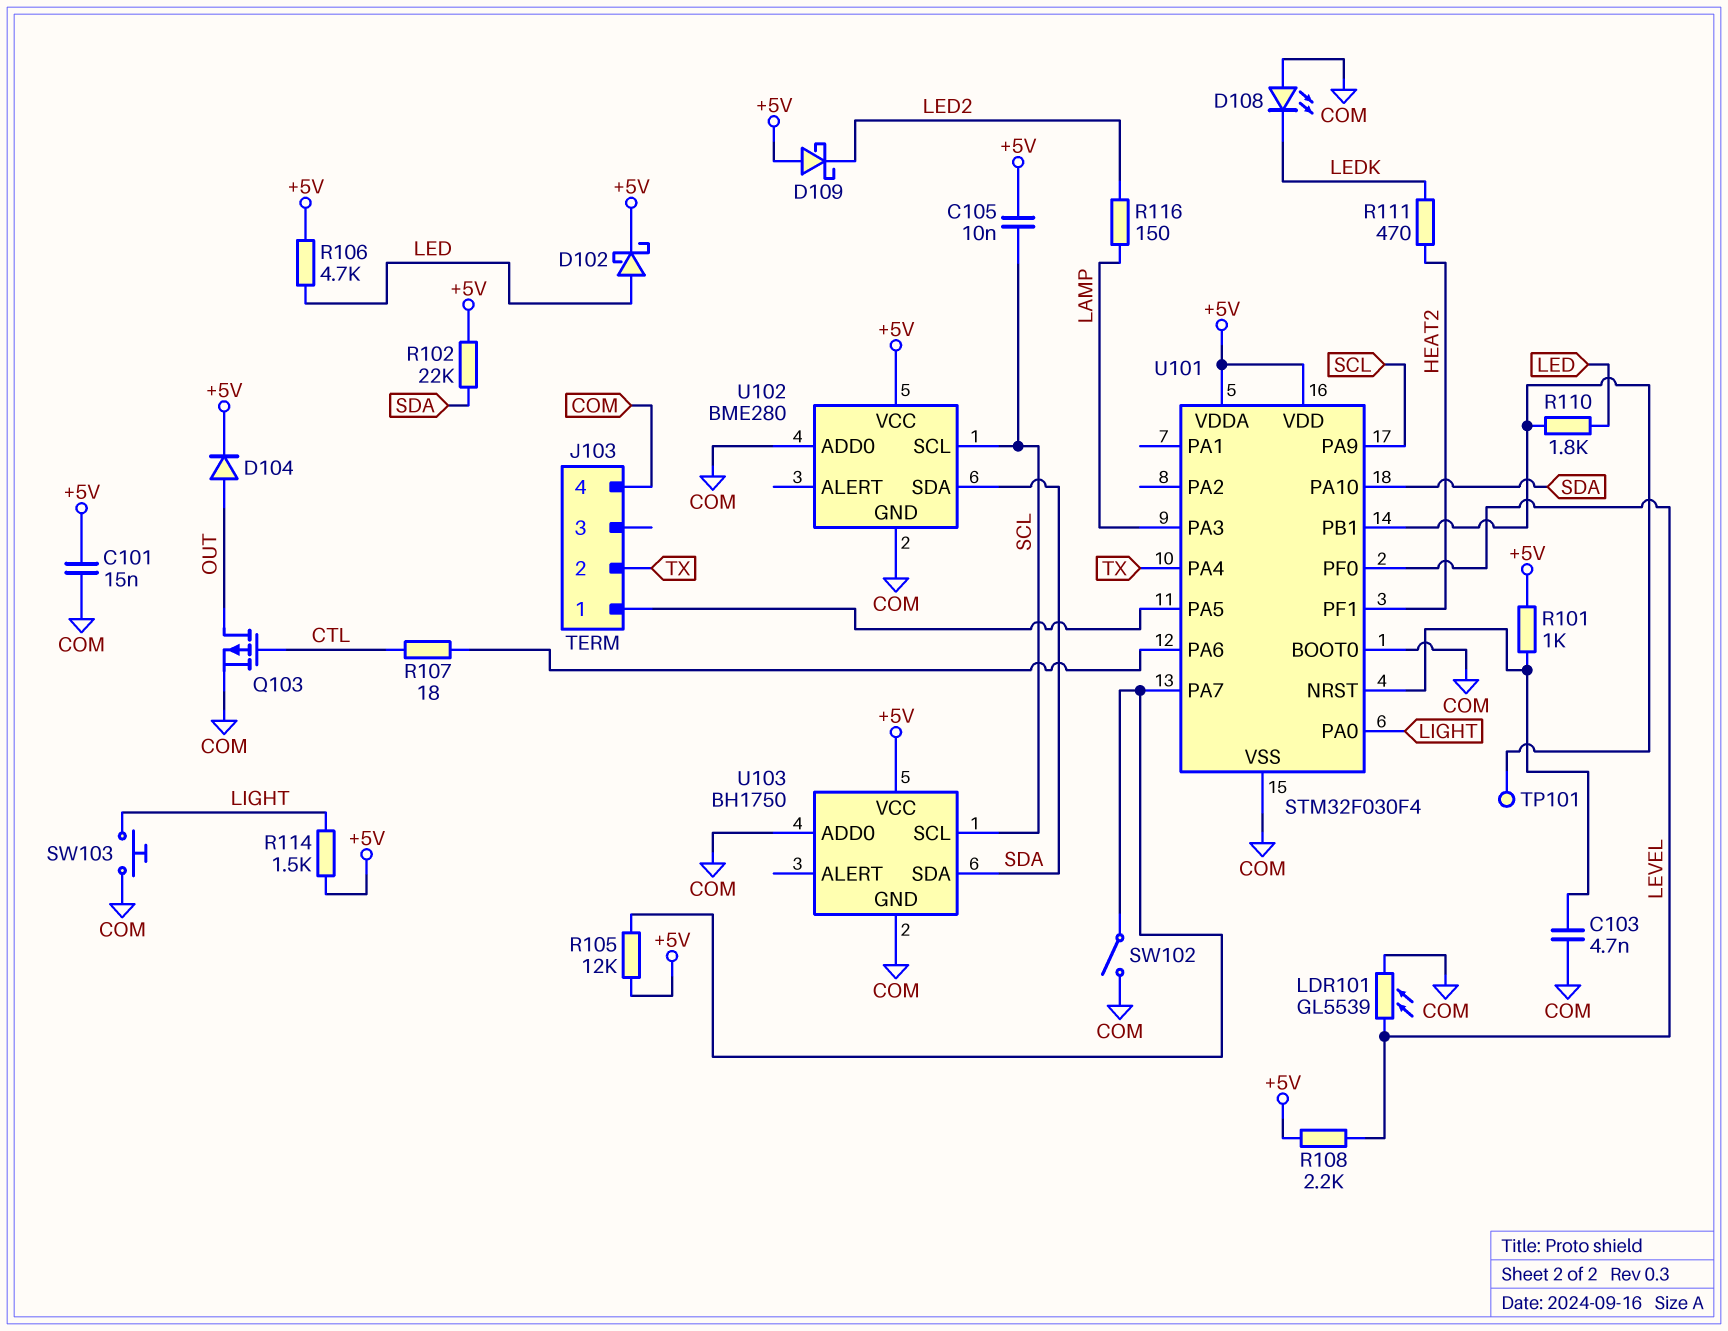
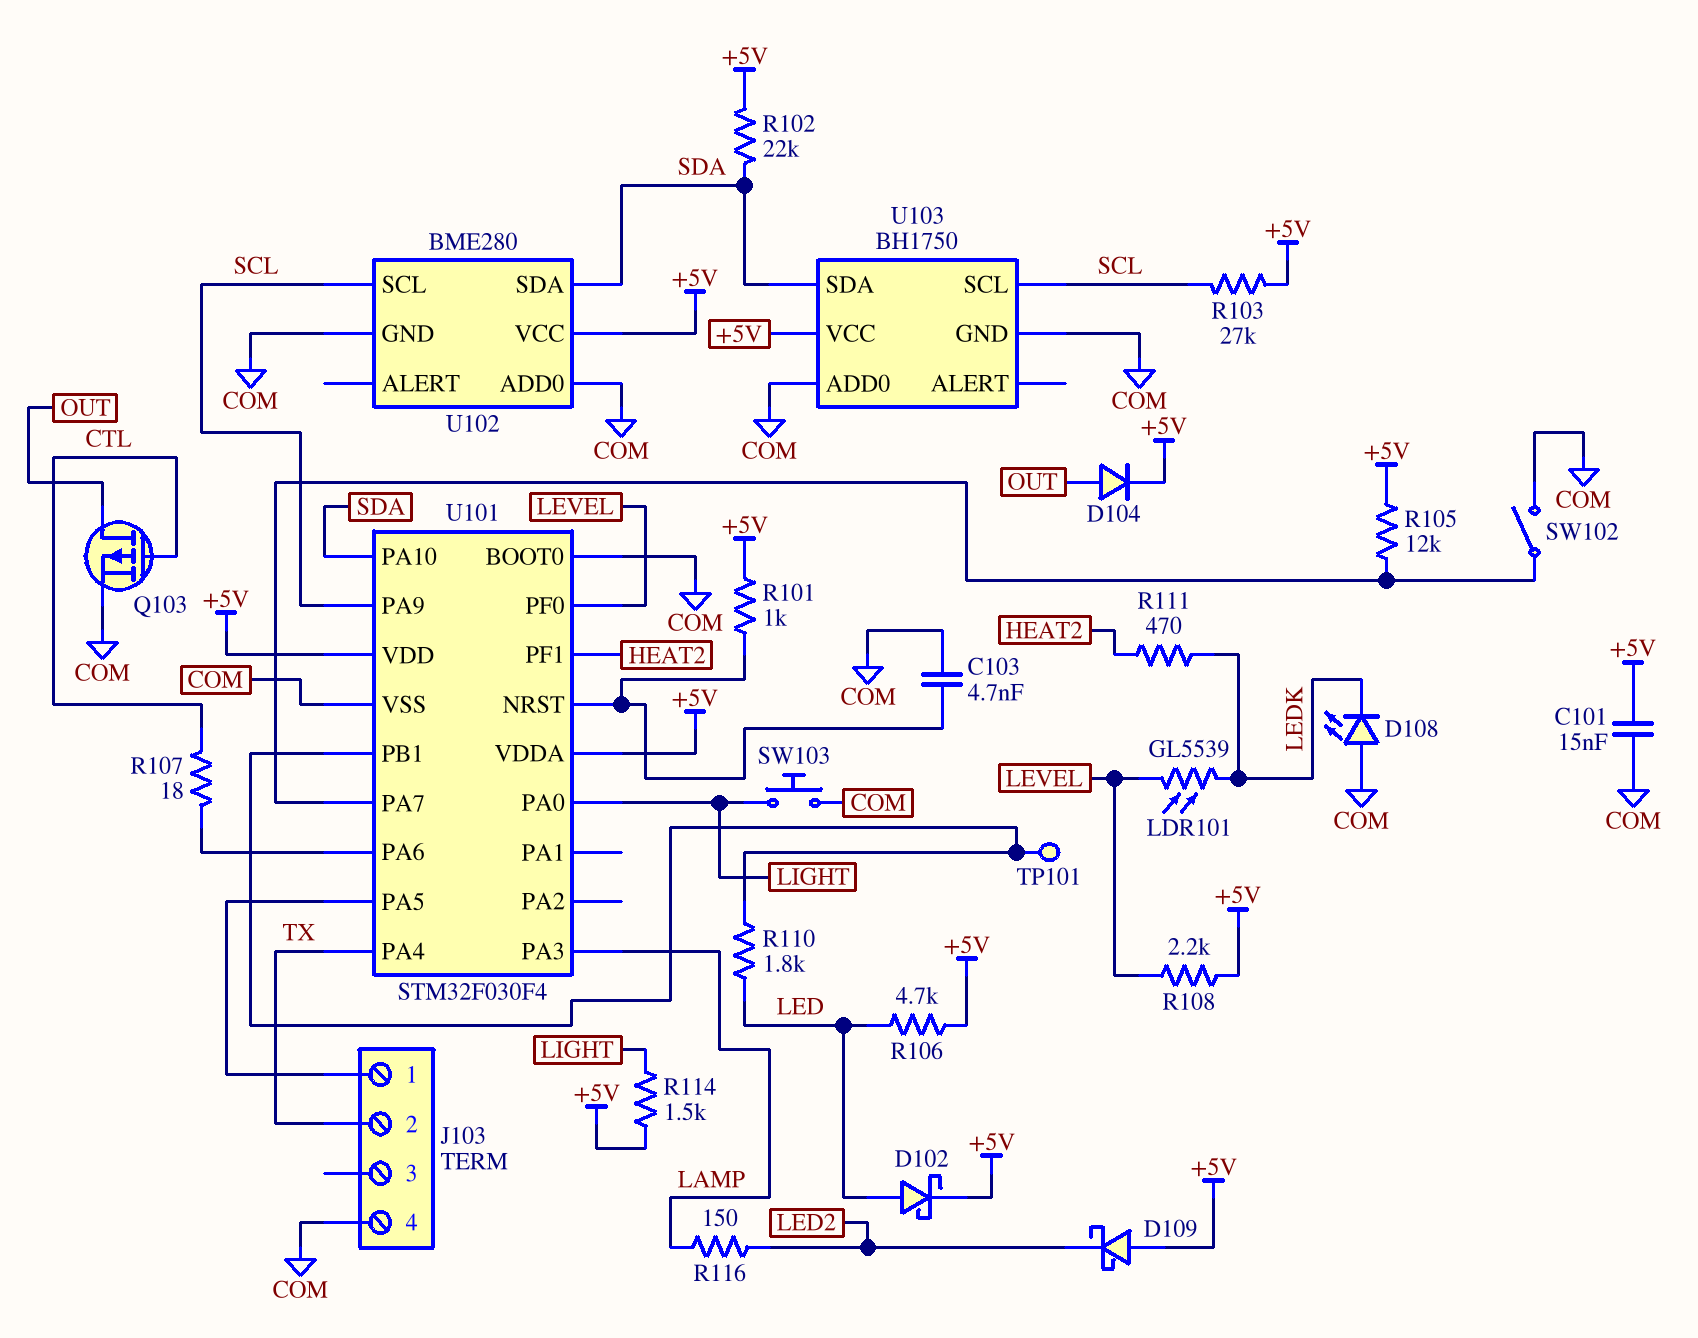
C105: 10nF (+5V, SCL) -> none
LDR101: GL5539 (COM, LEVEL) -> GL5539 (LEDK, LEVEL)
R103: none -> 27k (+5V, SCL)

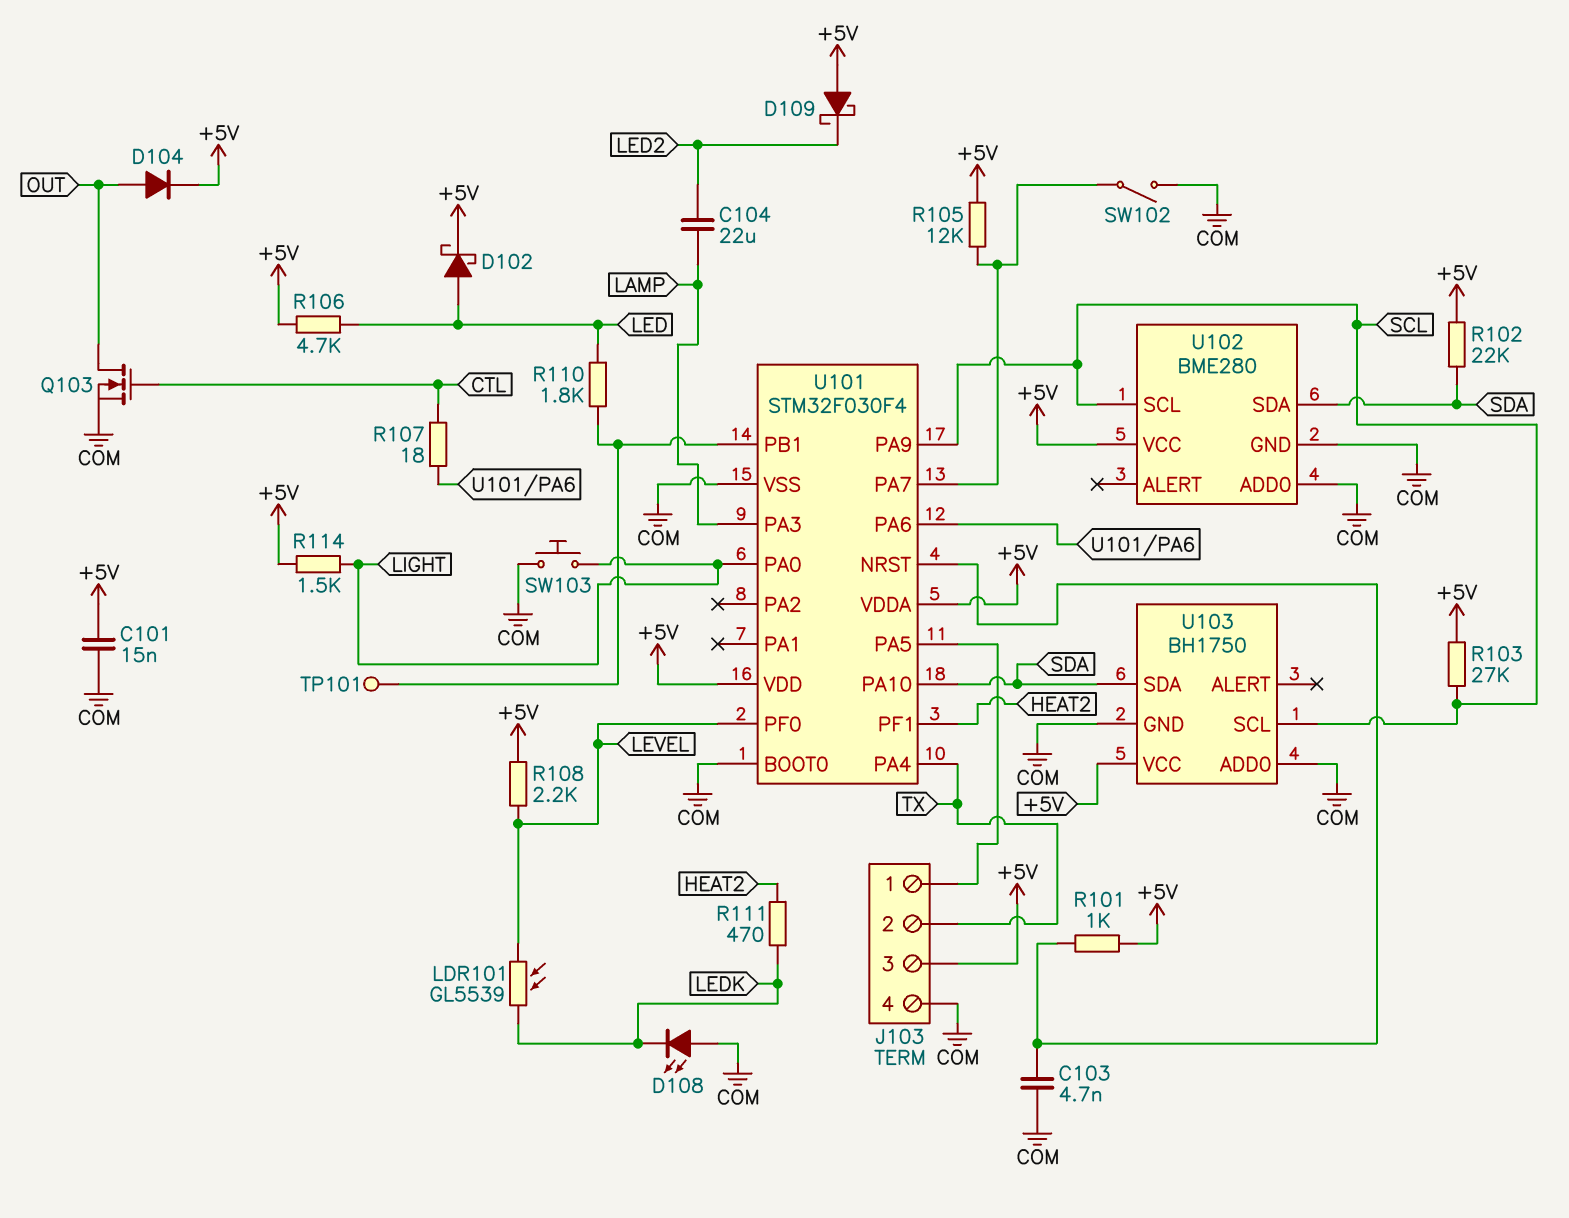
C104: none -> 22uF (LAMP, LED2)
J103 pin 3: none -> +5V
Q103: PMOS (G CTL, D OUT, S COM) -> NMOS (G CTL, D OUT, S COM)
R116: 150 (LAMP, LED2) -> none

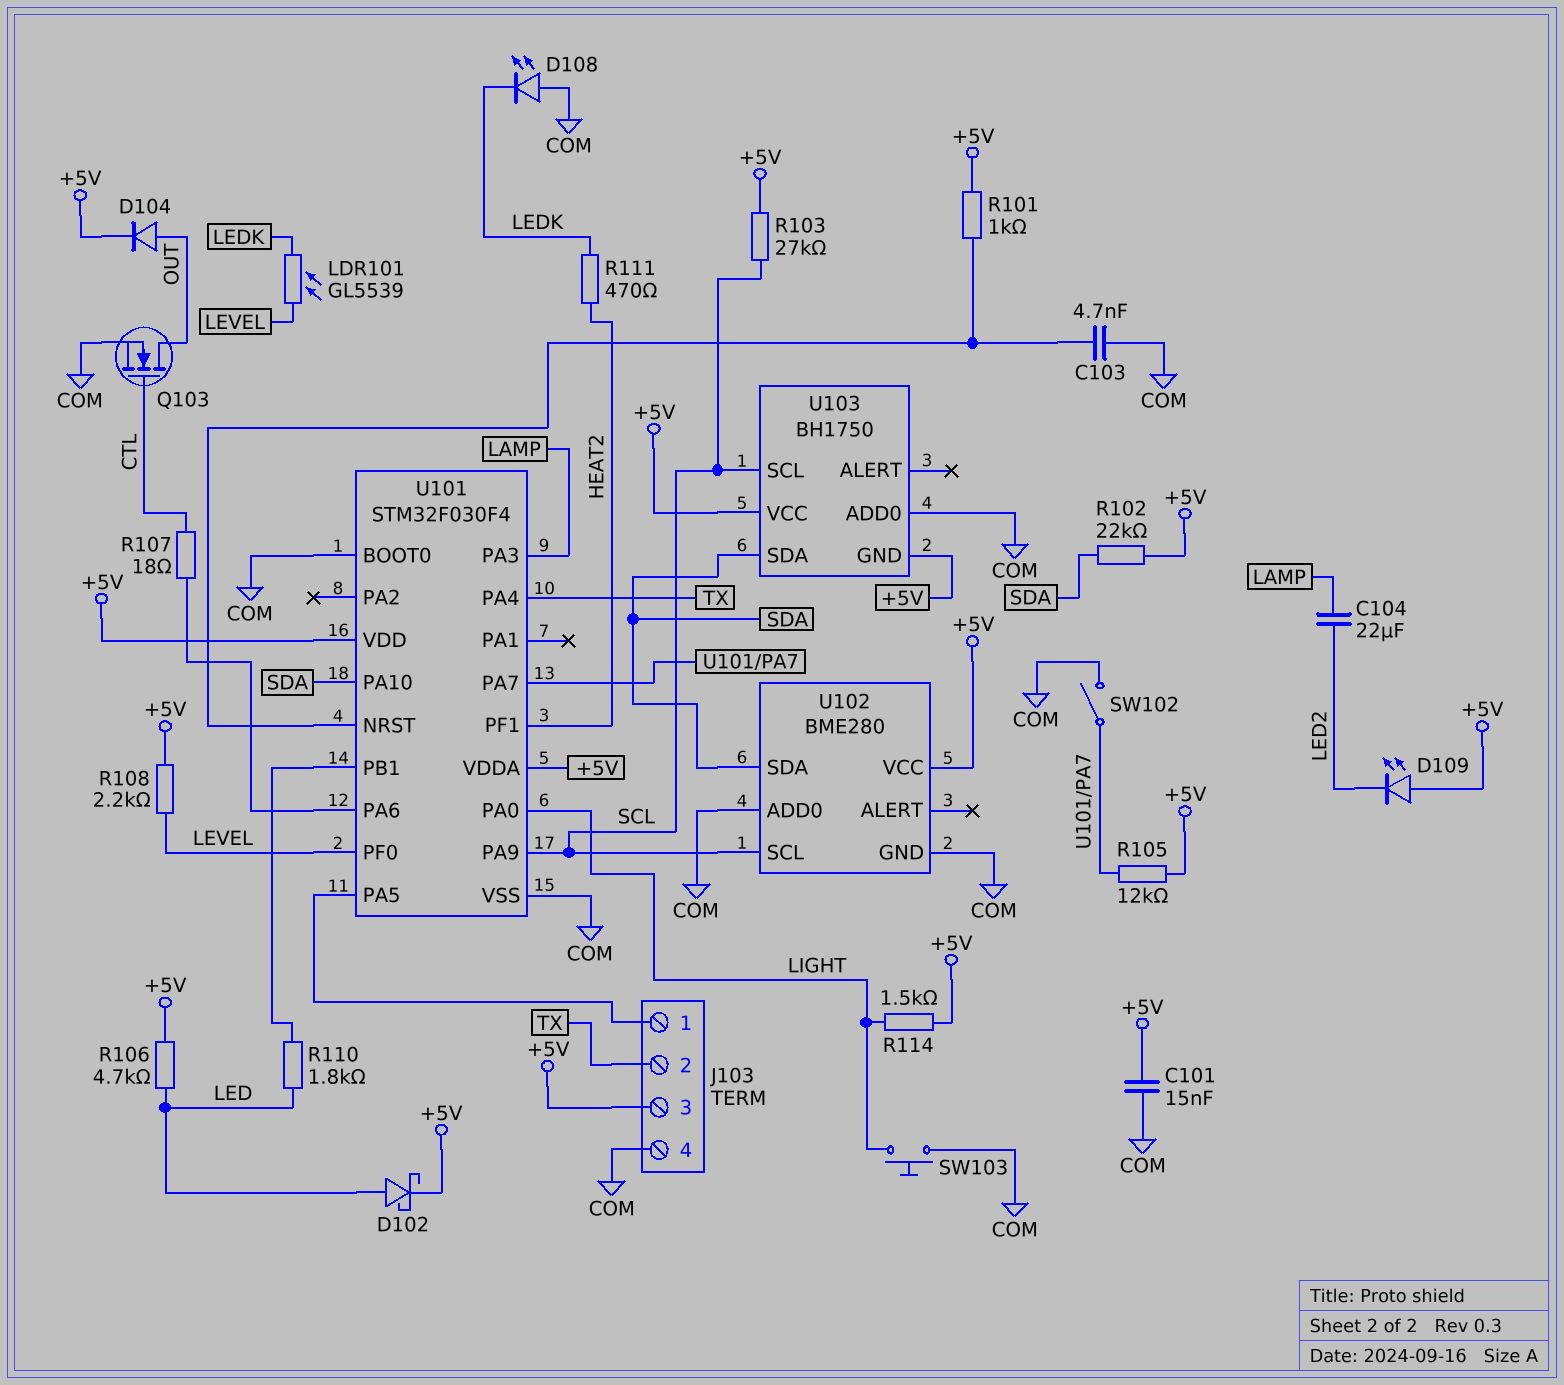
D109: schottky (A +5V, K LED2) -> LED (A +5V, K LED2)
TP101: test point (U101/PB1) -> none
U103 pin GND: COM -> +5V

